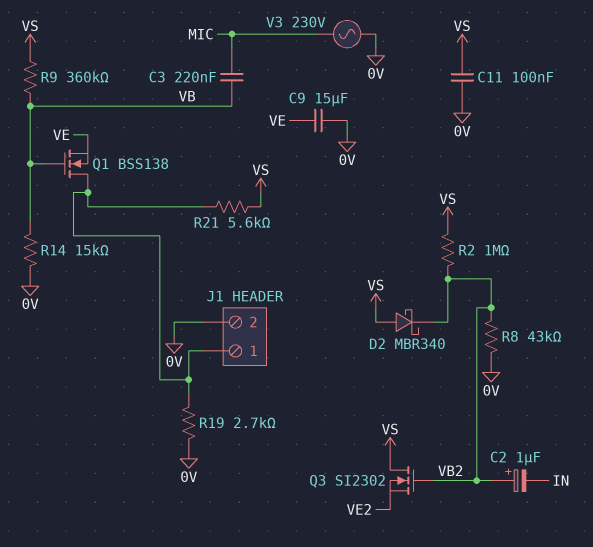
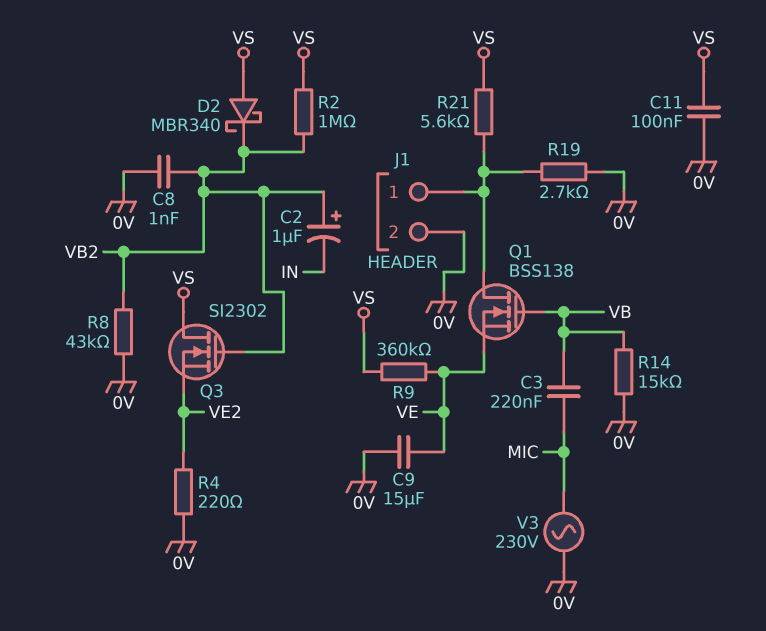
C8: none -> 1nF (0V, VB2)
R4: none -> 220 (0V, VE2)
R9: 360k (VB, VS) -> 360k (VE, VS)

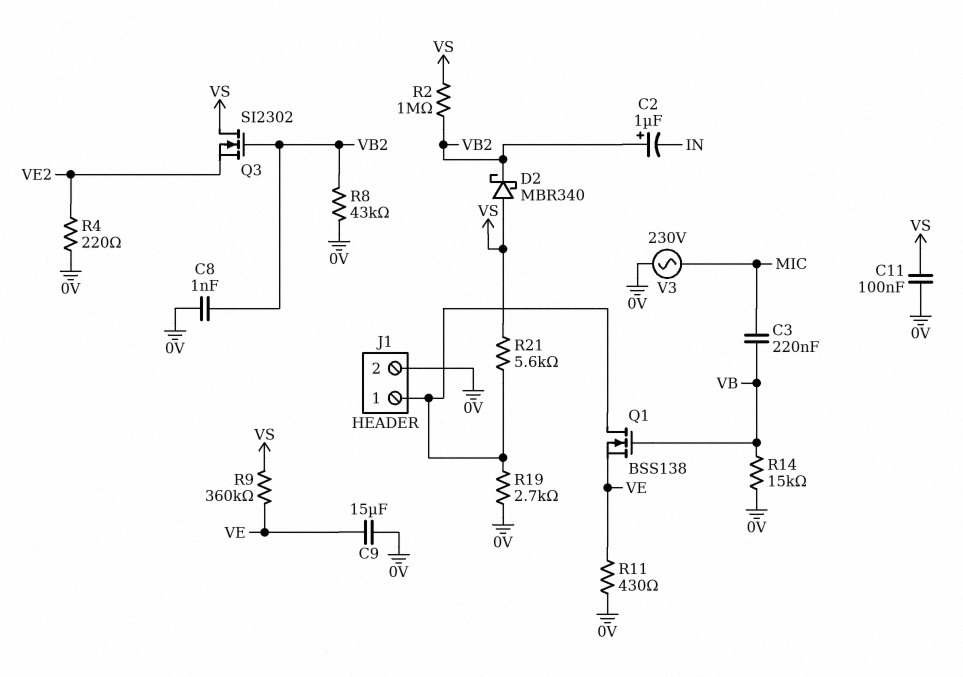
R11: none -> 430 (0V, VE)

